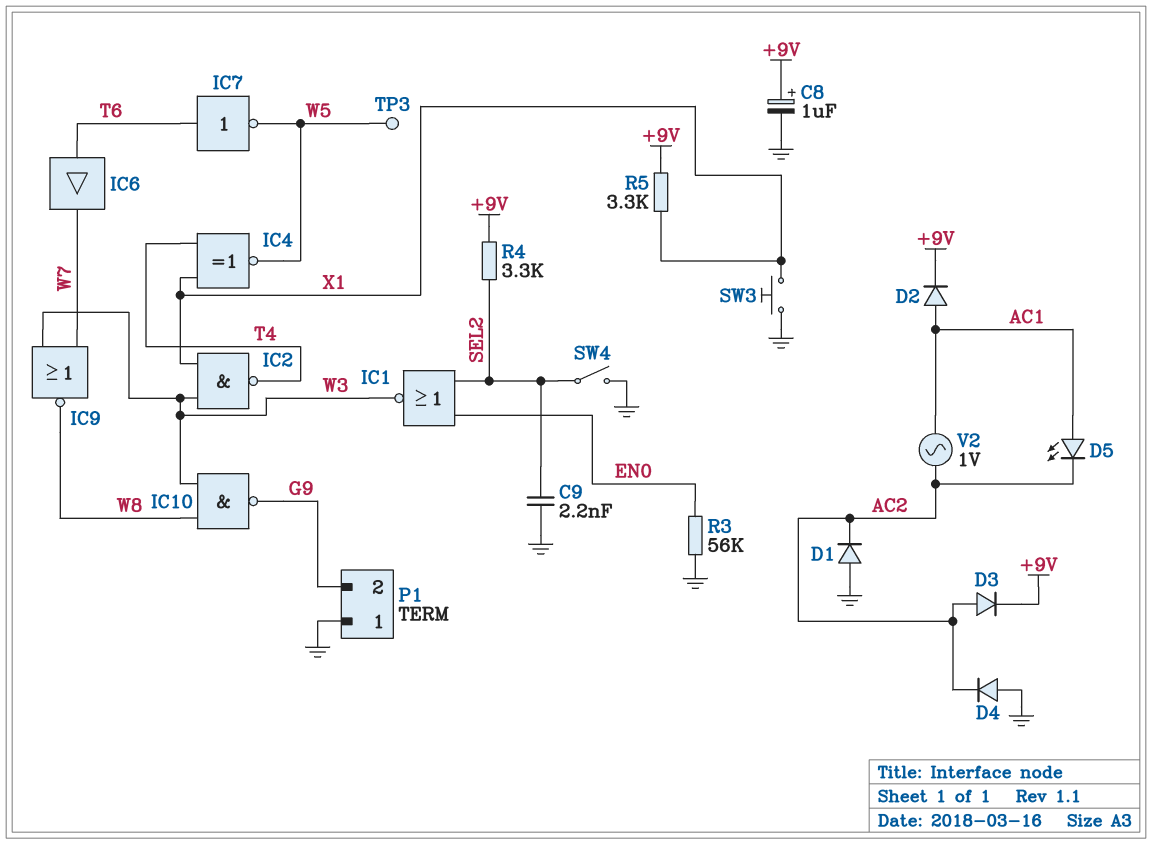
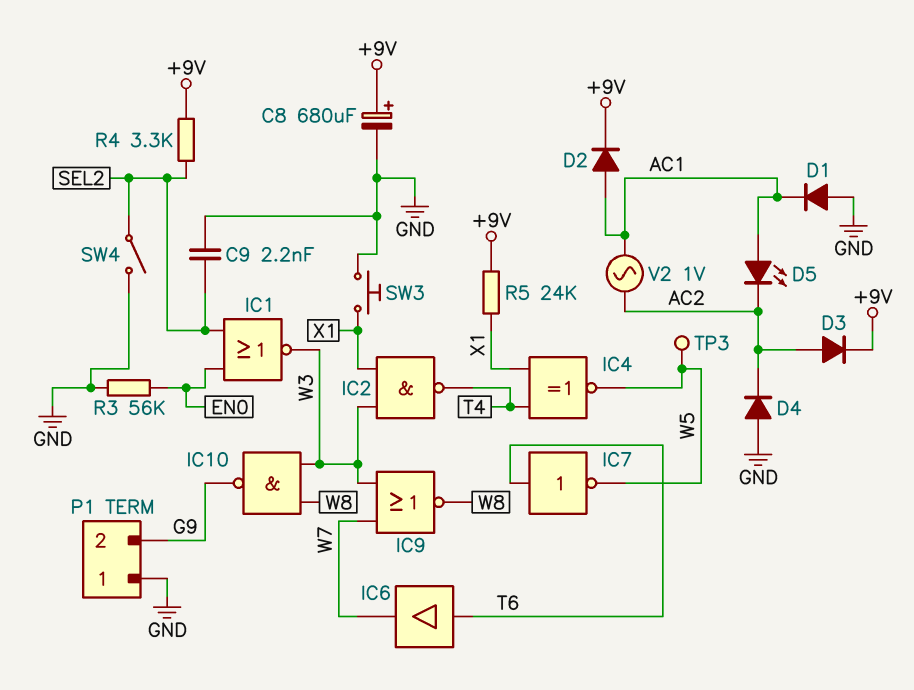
C8: 1uF (plus +9V, minus GND) -> 680uF (plus +9V, minus GND)
D1: diode (A GND, K AC2) -> diode (A GND, K AC1)
R5: 3.3k (+9V, X1) -> 24k (+9V, X1)

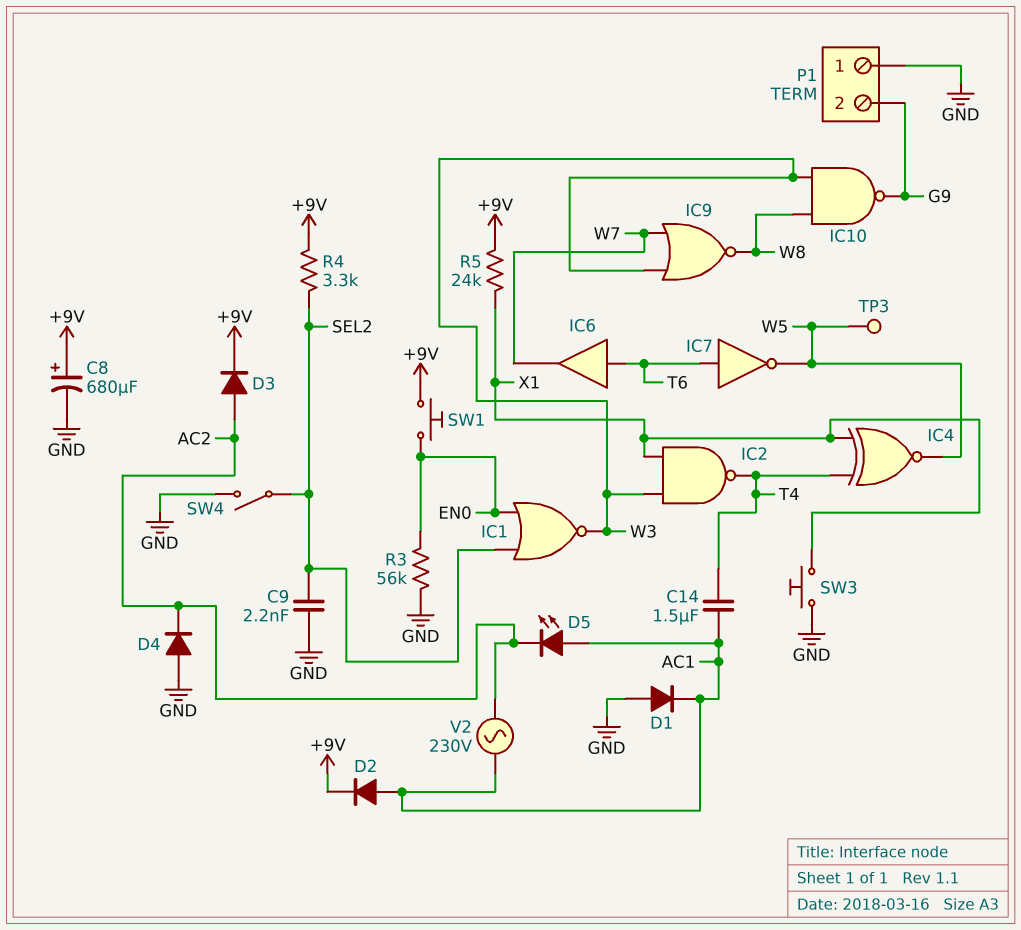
C14: none -> 1.5uF (AC1, T4)
SW1: none -> button (+9V, EN0)
V2: AC 1V (AC1, AC2) -> AC 230V (AC1, AC2)

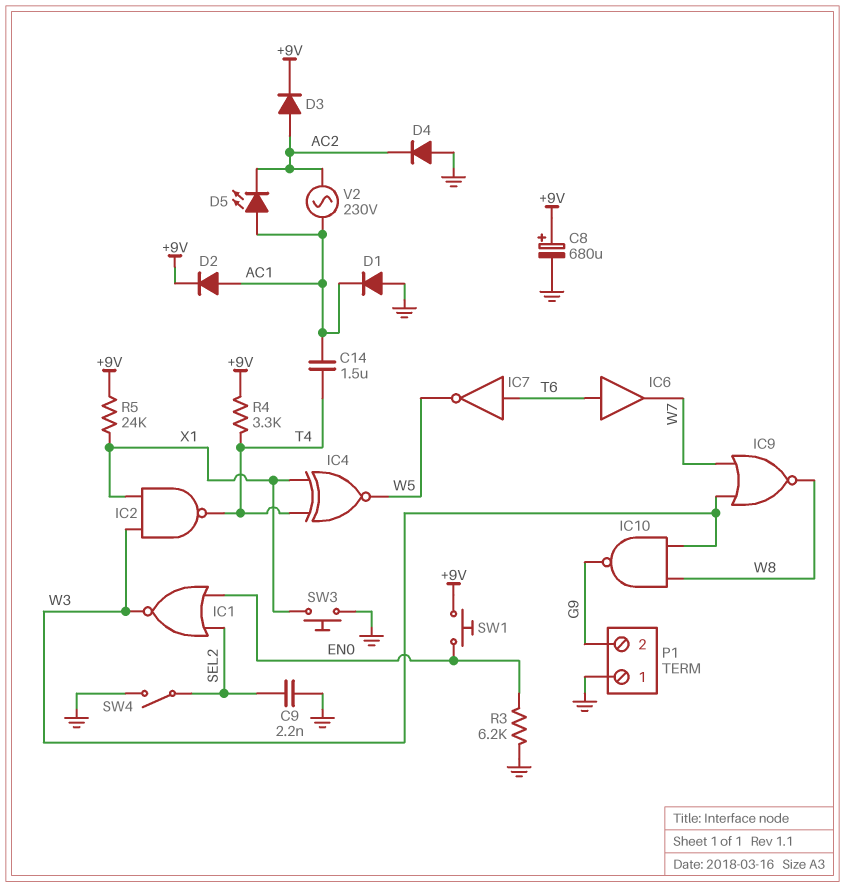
R3: 56k (EN0, GND) -> 6.2k (EN0, GND)
R4: 3.3k (+9V, SEL2) -> 3.3k (+9V, T4)
TP3: test point (W5) -> none

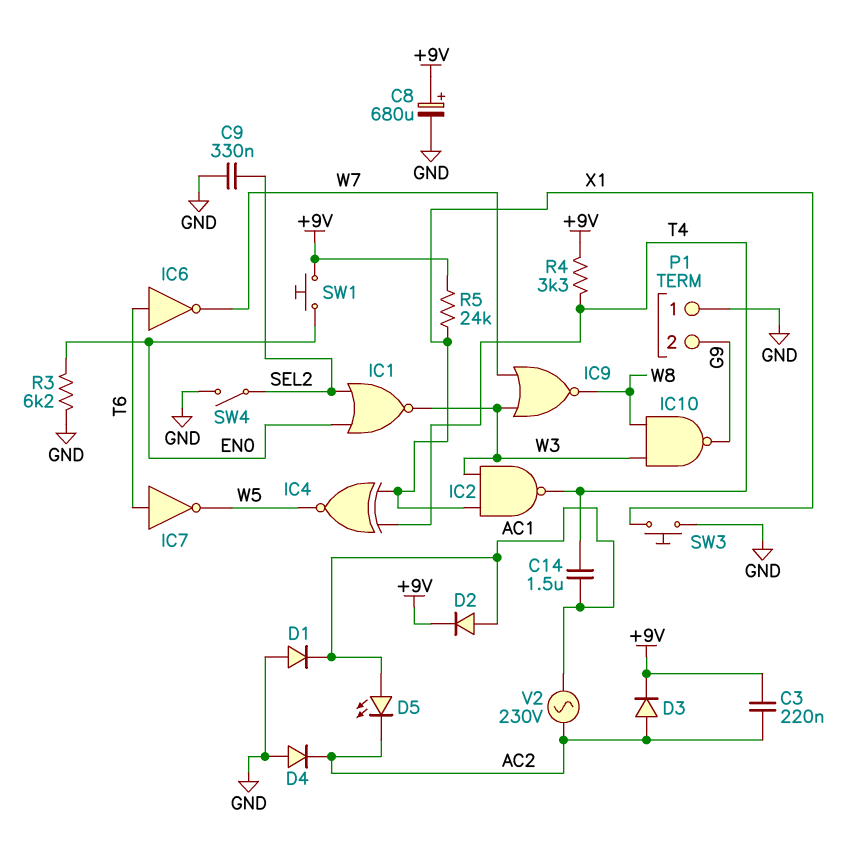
C3: none -> 220nF (+9V, AC2)
C9: 2.2nF (GND, SEL2) -> 330nF (GND, SEL2)
IC6: buffer (in T6, out W7) -> NOT (in T6, out W7)

